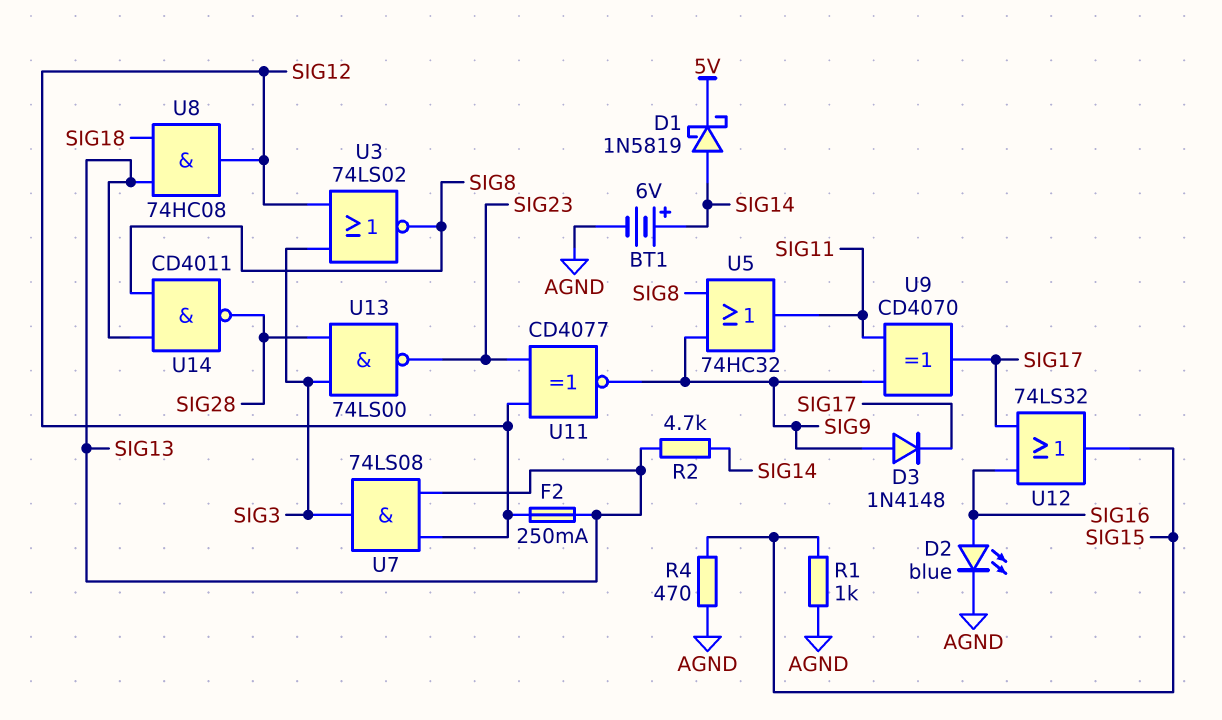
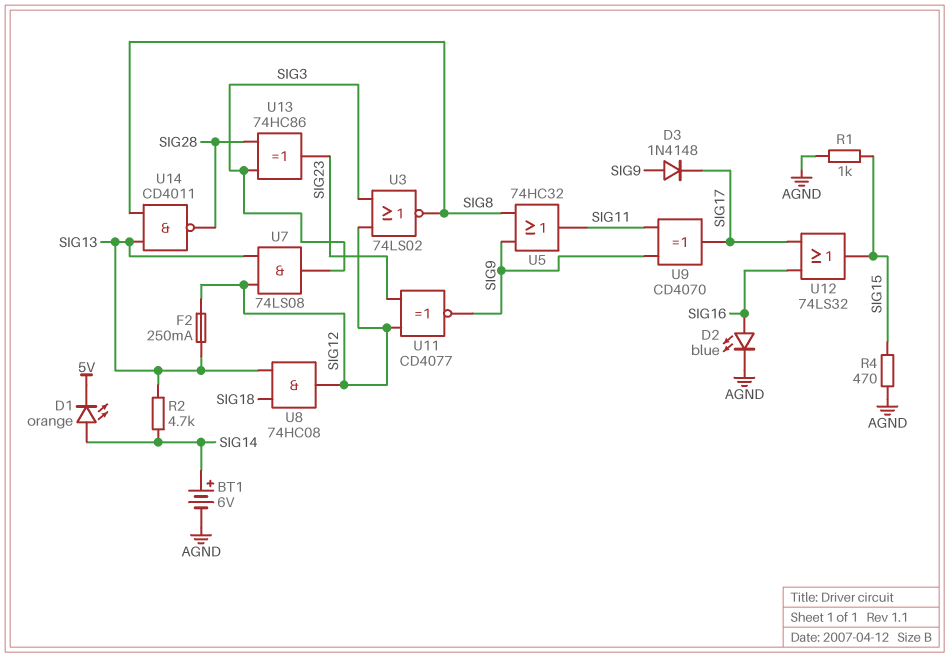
D1: schottky 1N5819 (A SIG14, K 5V) -> LED orange (A SIG14, K 5V)
U13: NAND 74LS00 (in SIG3, in SIG28, out SIG23) -> XOR 74HC86 (in SIG3, in SIG28, out SIG23)

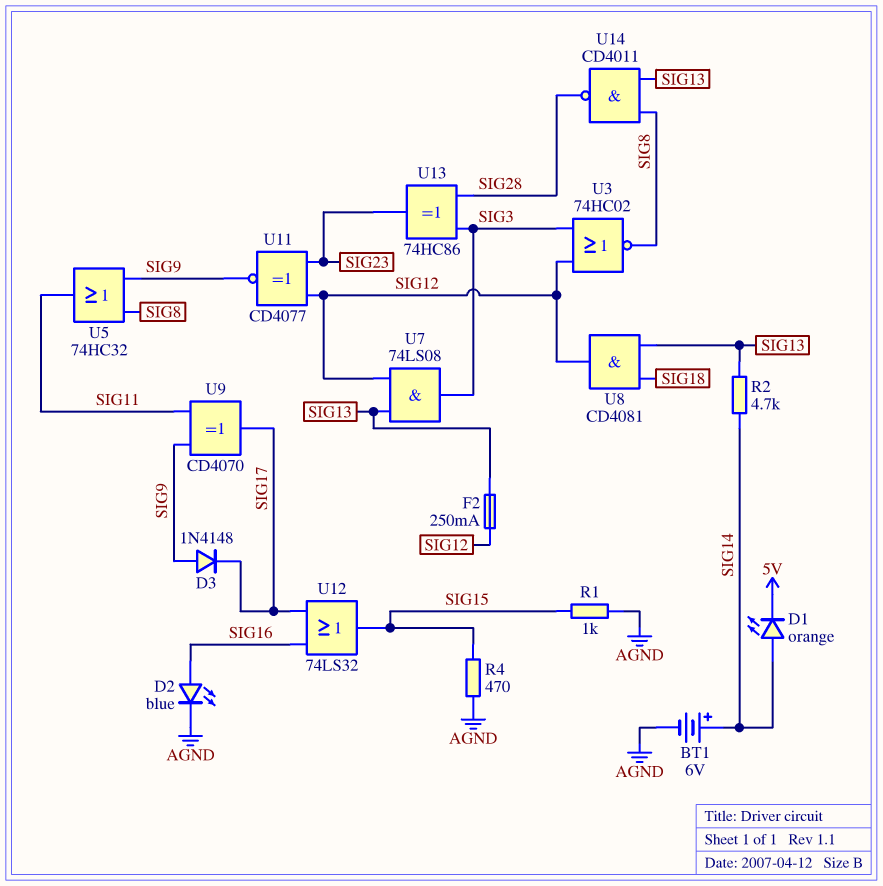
U3: NOR 74LS02 (in SIG3, in SIG12, out SIG8) -> NOR 74HC02 (in SIG3, in SIG12, out SIG8)
U8: AND 74HC08 (in SIG13, in SIG18, out SIG12) -> AND CD4081 (in SIG13, in SIG18, out SIG12)

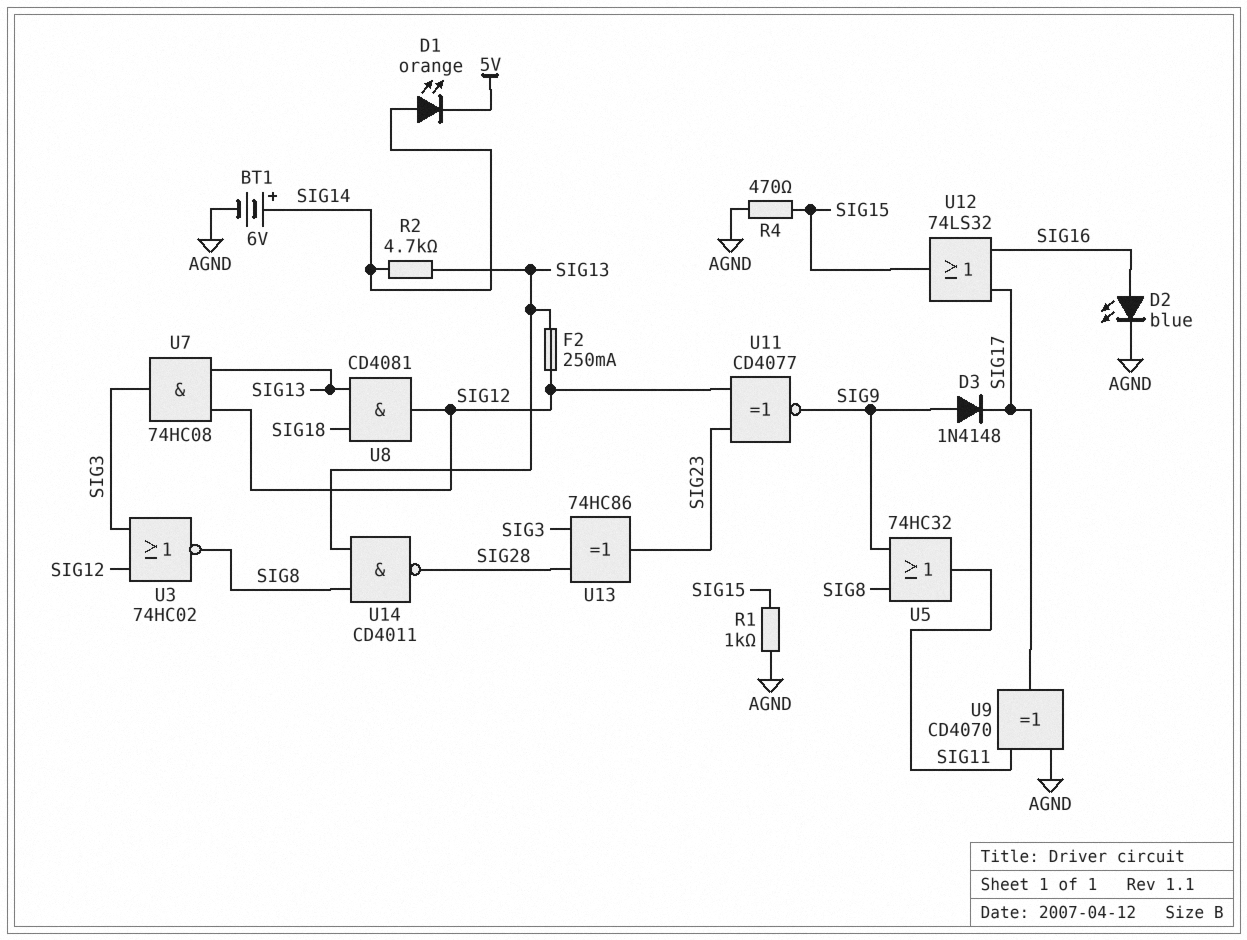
U7: AND 74LS08 (in SIG12, in SIG13, out SIG3) -> AND 74HC08 (in SIG12, in SIG13, out SIG3)
U9: XOR CD4070 (in SIG9, in SIG11, out SIG17) -> XOR CD4070 (in AGND, in SIG11, out SIG17)

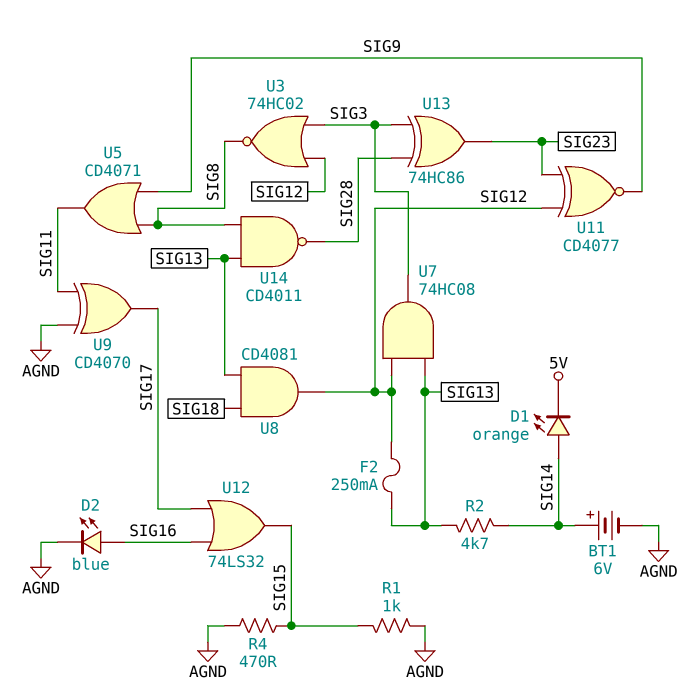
D3: diode 1N4148 (A SIG9, K SIG17) -> none
U5: OR 74HC32 (in SIG8, in SIG9, out SIG11) -> OR CD4071 (in SIG8, in SIG9, out SIG11)

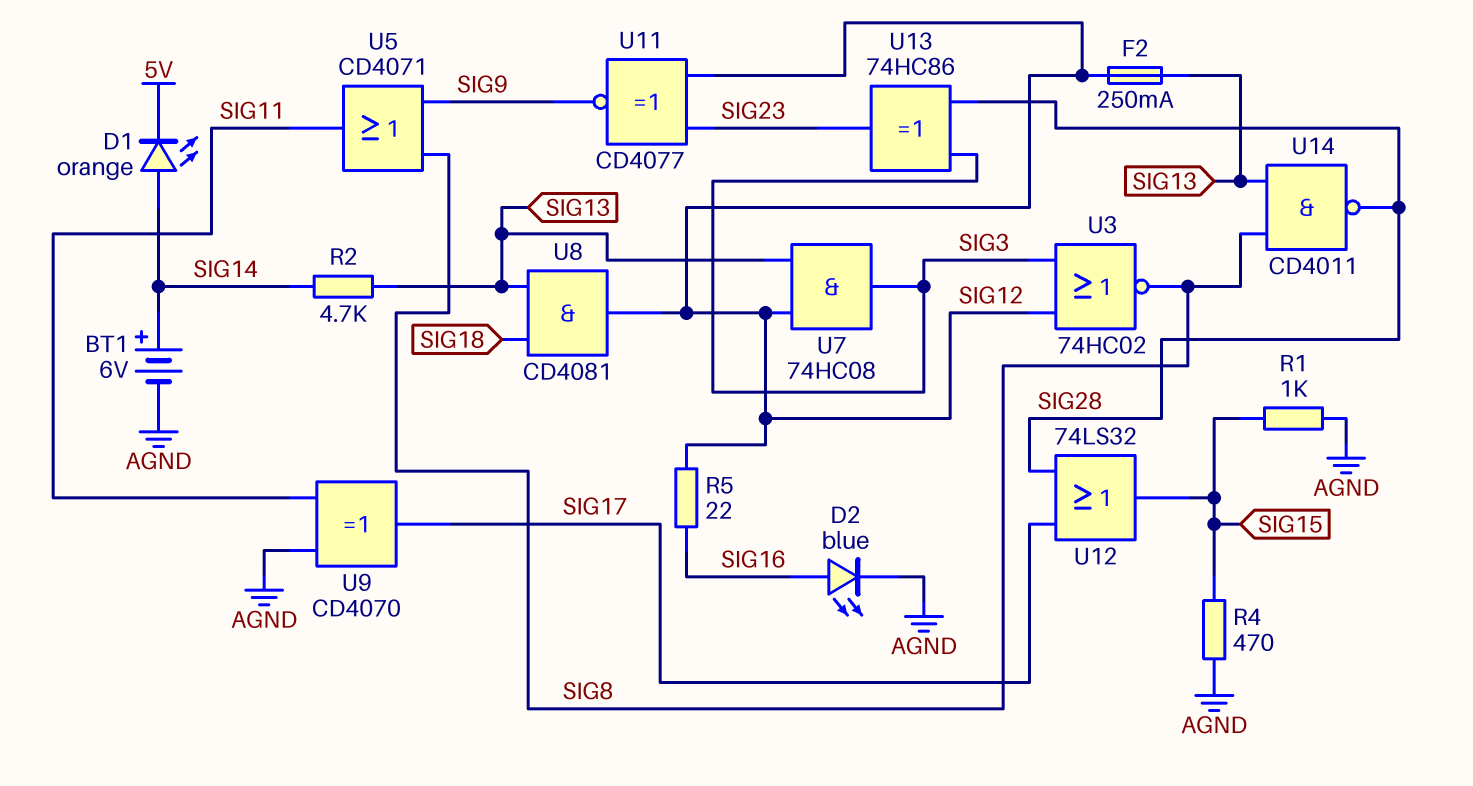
R5: none -> 22 (SIG12, SIG16)
U12: OR 74LS32 (in SIG16, in SIG17, out SIG15) -> OR 74LS32 (in SIG17, in SIG28, out SIG15)

